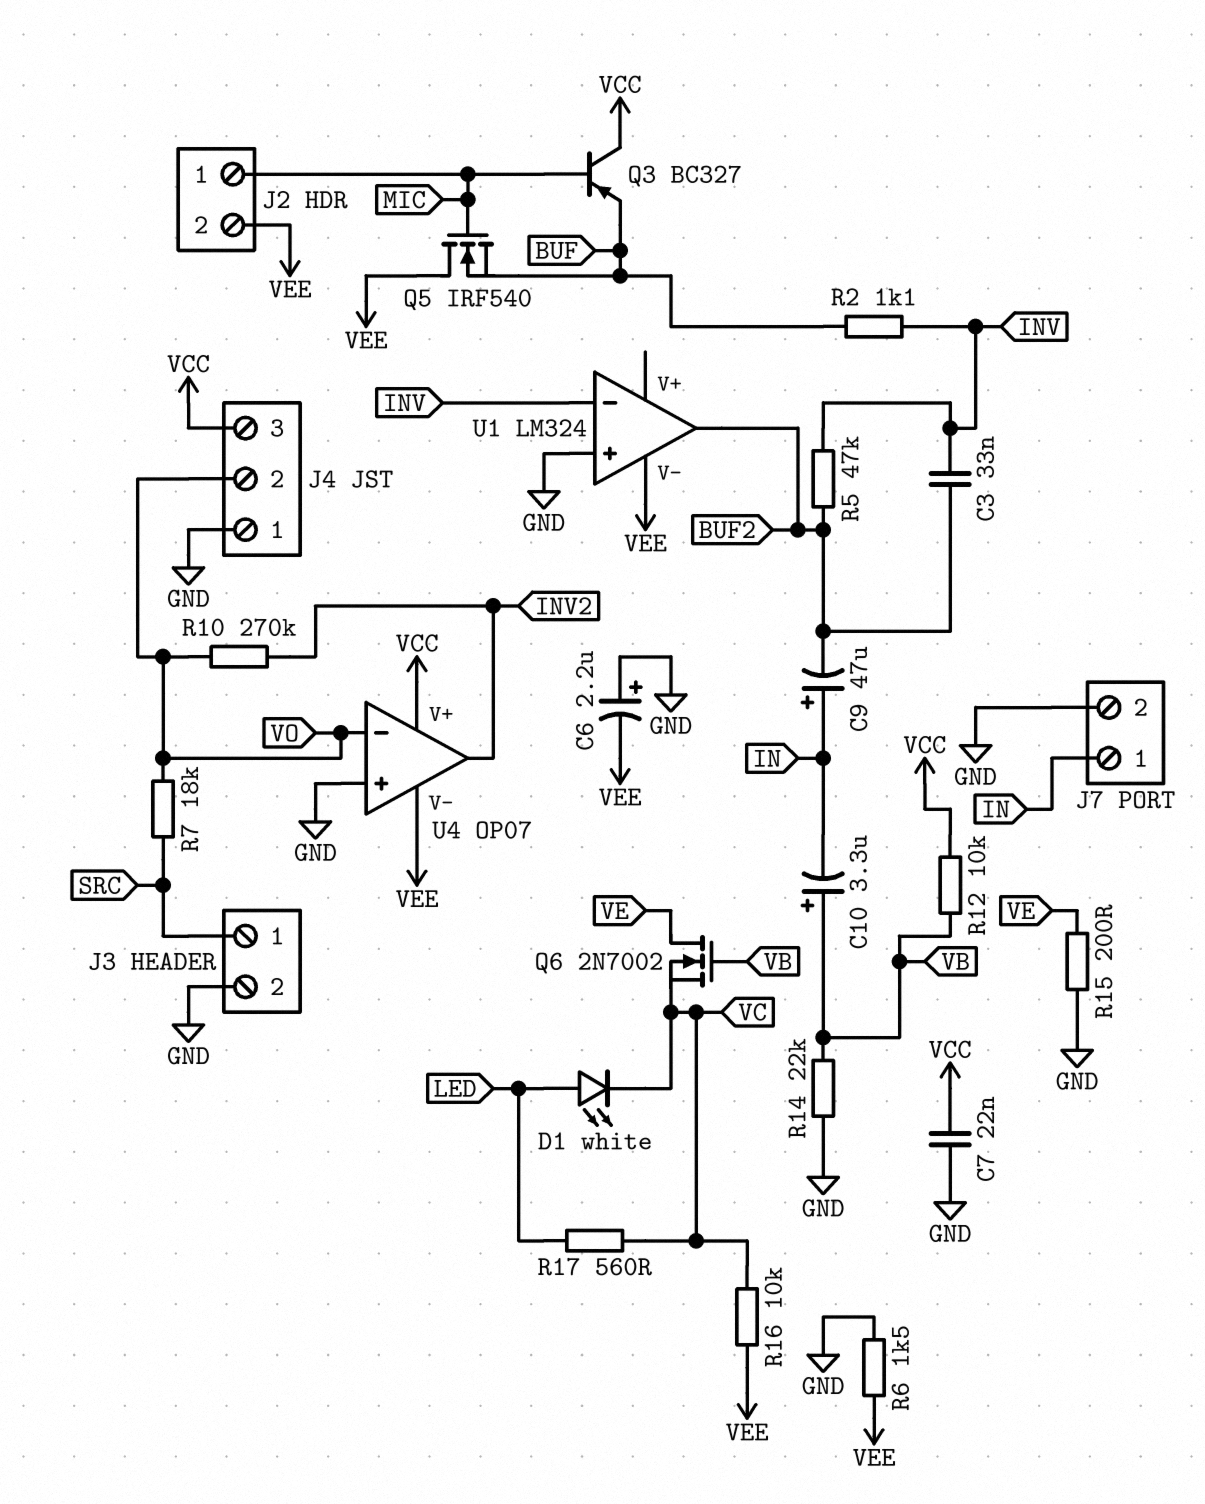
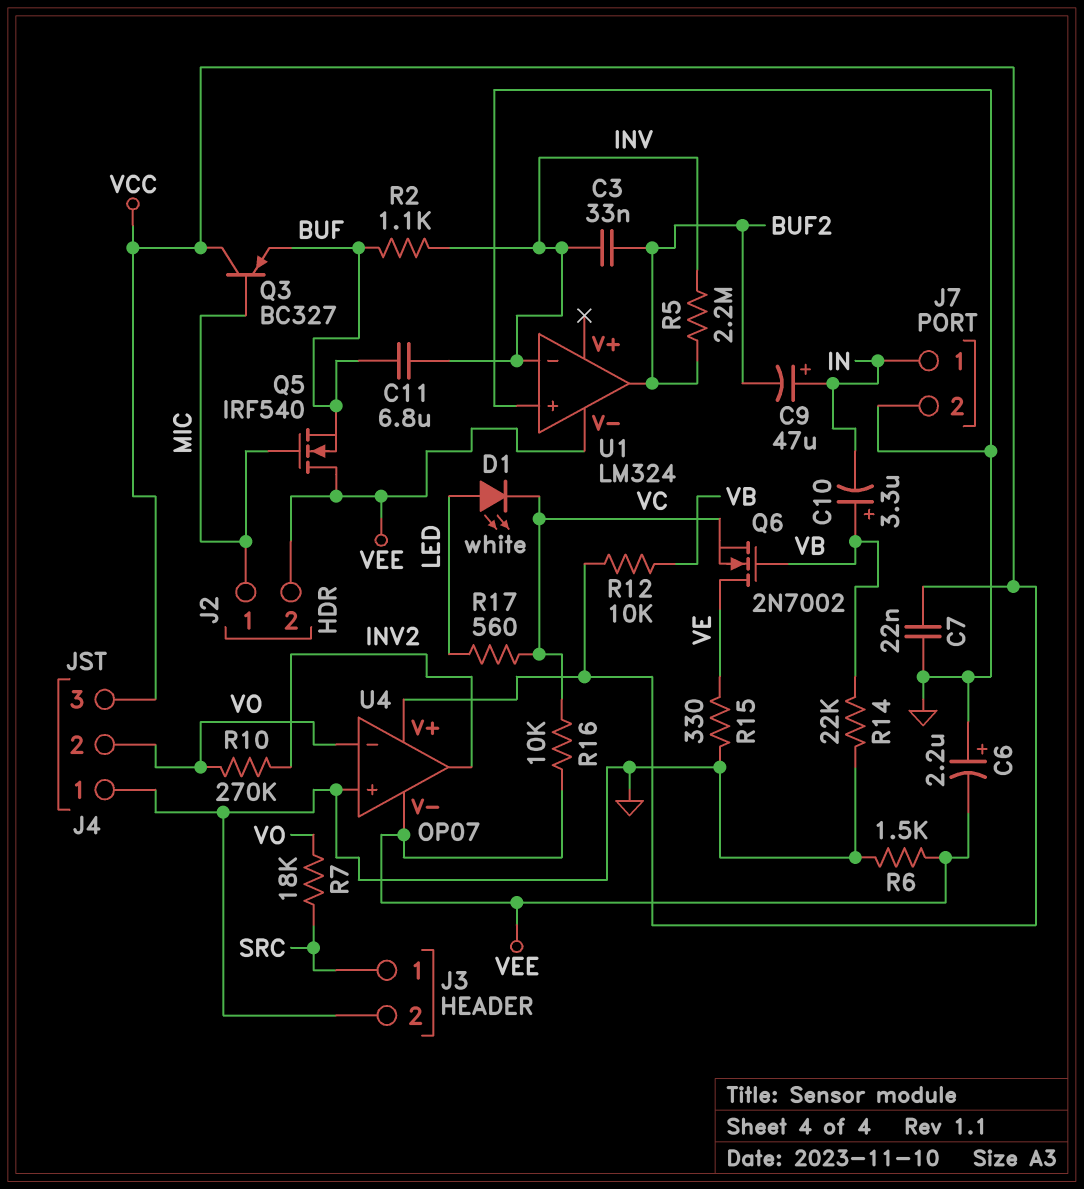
C11: none -> 6.8uF (BUF, INV)
R5: 47k (BUF2, INV) -> 2.2M (BUF2, INV)
R15: 200 (GND, VE) -> 330 (GND, VE)

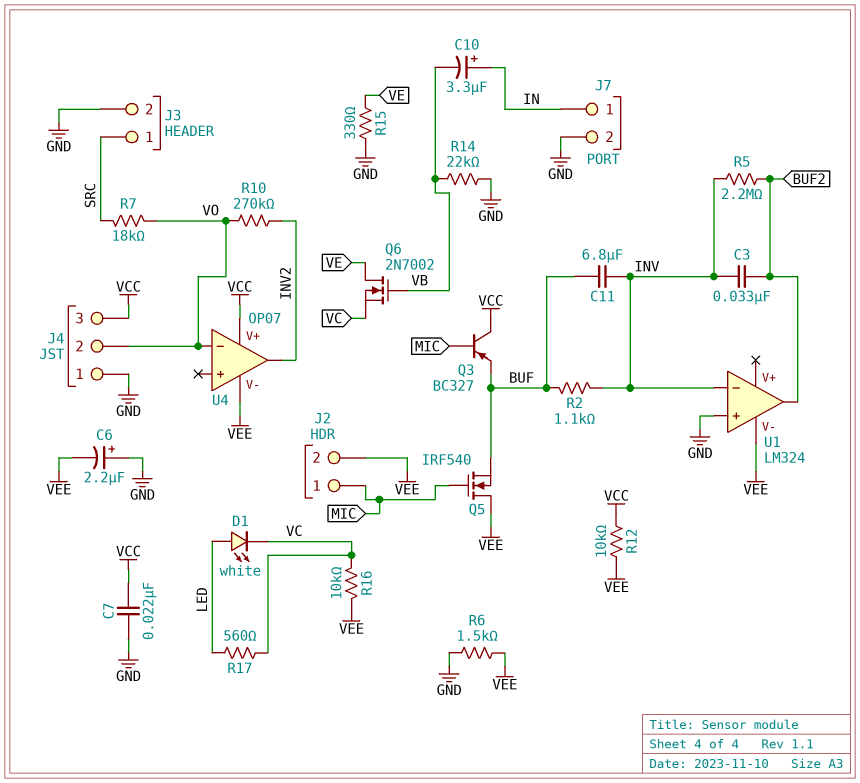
C9: 47uF (plus IN, minus BUF2) -> none
C10: 3.3uF (plus VB, minus IN) -> 3.3uF (plus IN, minus VB)
R12: 10k (VB, VCC) -> 10k (VCC, VEE)
U4 pin in+: GND -> none

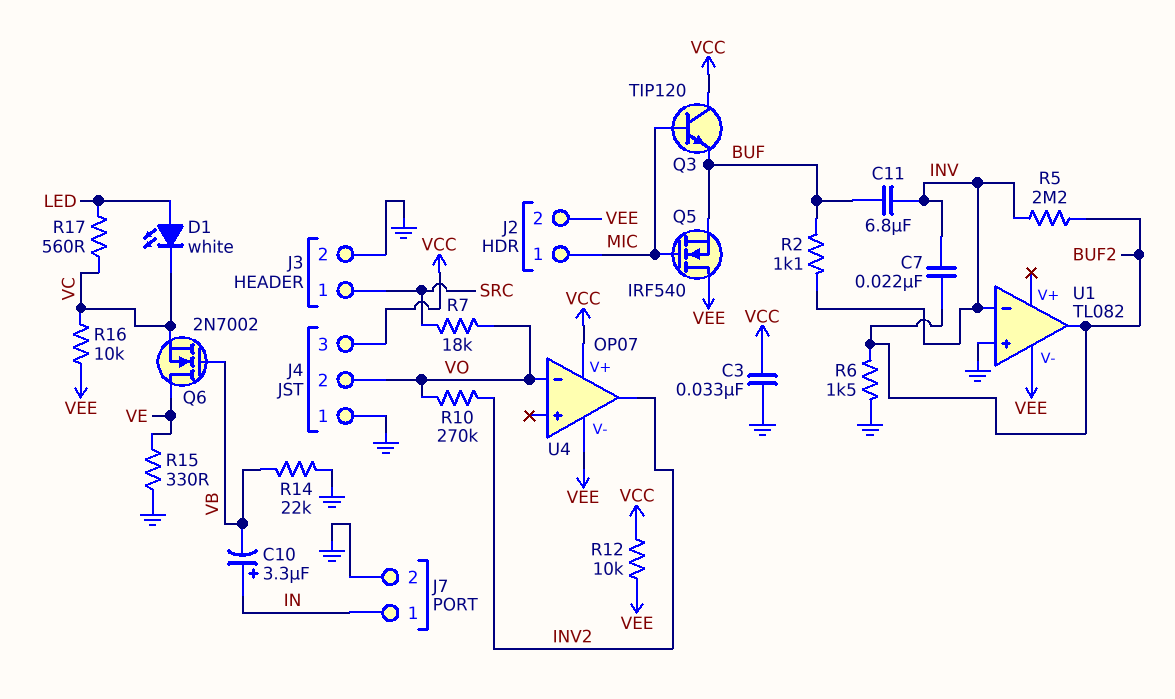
C3: 33nF (BUF2, INV) -> 33nF (GND, VCC)
C6: 2.2uF (plus GND, minus VEE) -> none
C7: 22nF (GND, VCC) -> 22nF (BUF2, INV)
Q3: PNP BC327 (B MIC, C VCC, E BUF) -> NPN TIP120 (B MIC, C VCC, E BUF)
R6: 1.5k (GND, VEE) -> 1.5k (BUF2, GND)
U1: LM324 -> TL082

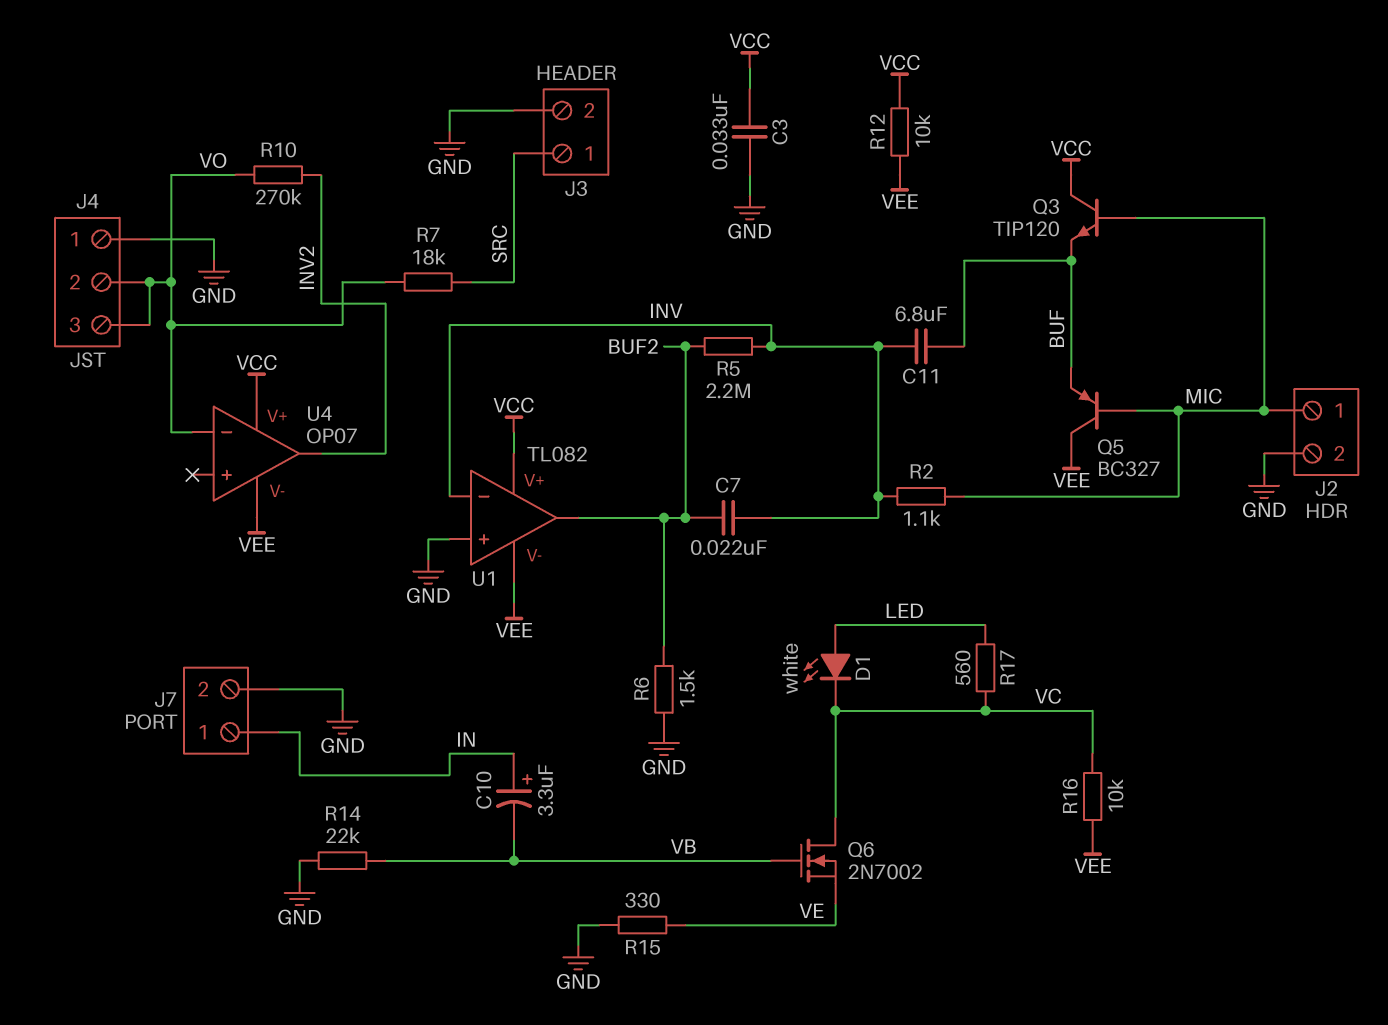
J2 pin 2: VEE -> GND
J4 pin 3: VCC -> VO
Q5: NMOS IRF540 (G MIC, D VEE, S BUF) -> PNP BC327 (B MIC, C VEE, E BUF)
Q6: NMOS 2N7002 (G VB, D VE, S VC) -> NMOS 2N7002 (G VB, D VC, S VE)
R2: 1.1k (BUF, INV) -> 1.1k (INV, MIC)
U1 pin V+: none -> VCC

